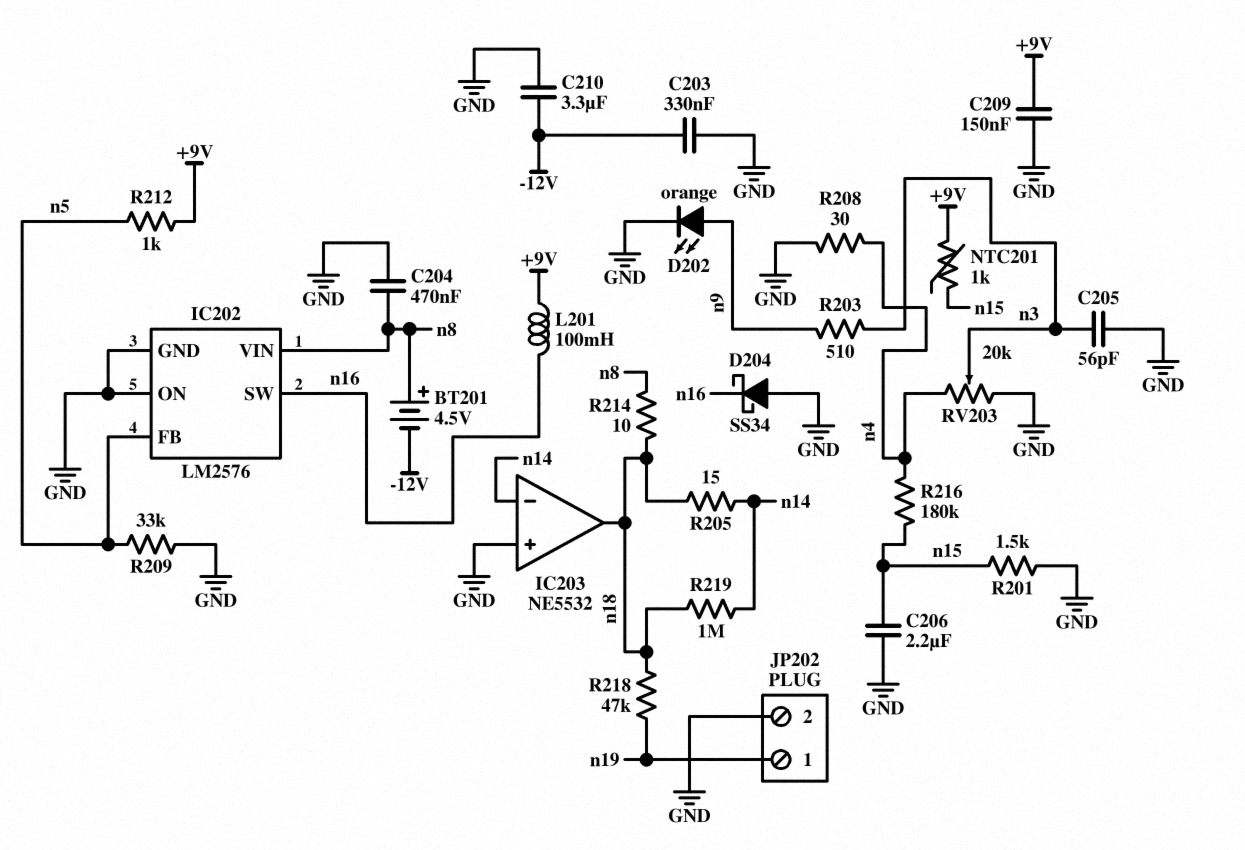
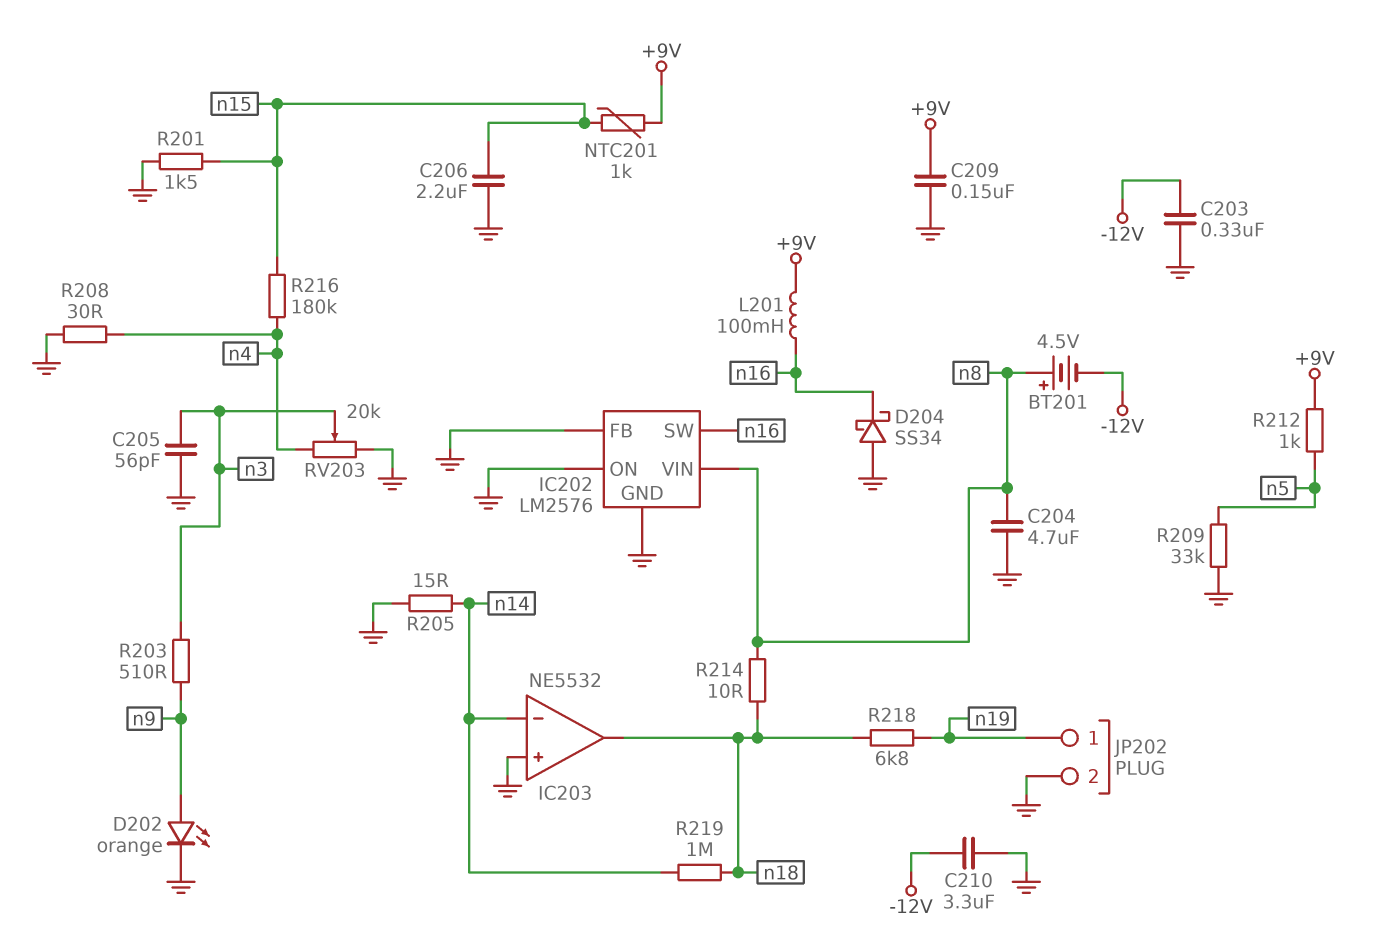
C204: 470nF (GND, n8) -> 4.7uF (GND, n8)
IC202 pin FB: n5 -> GND
R205: 15 (n14, n18) -> 15 (GND, n14)
R218: 47k (n18, n19) -> 6.8k (n18, n19)

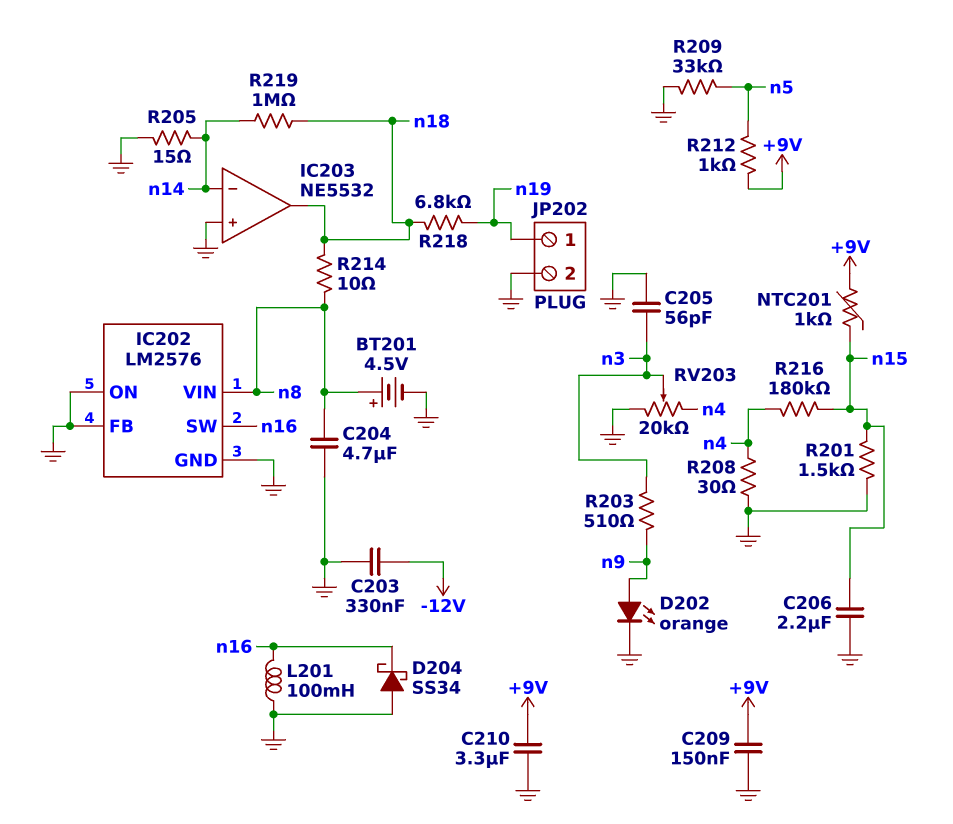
BT201: 4.5V (plus n8, minus -12V) -> 4.5V (plus n8, minus GND)
C210: 3.3uF (-12V, GND) -> 3.3uF (+9V, GND)
L201: 100mH (+9V, n16) -> 100mH (GND, n16)

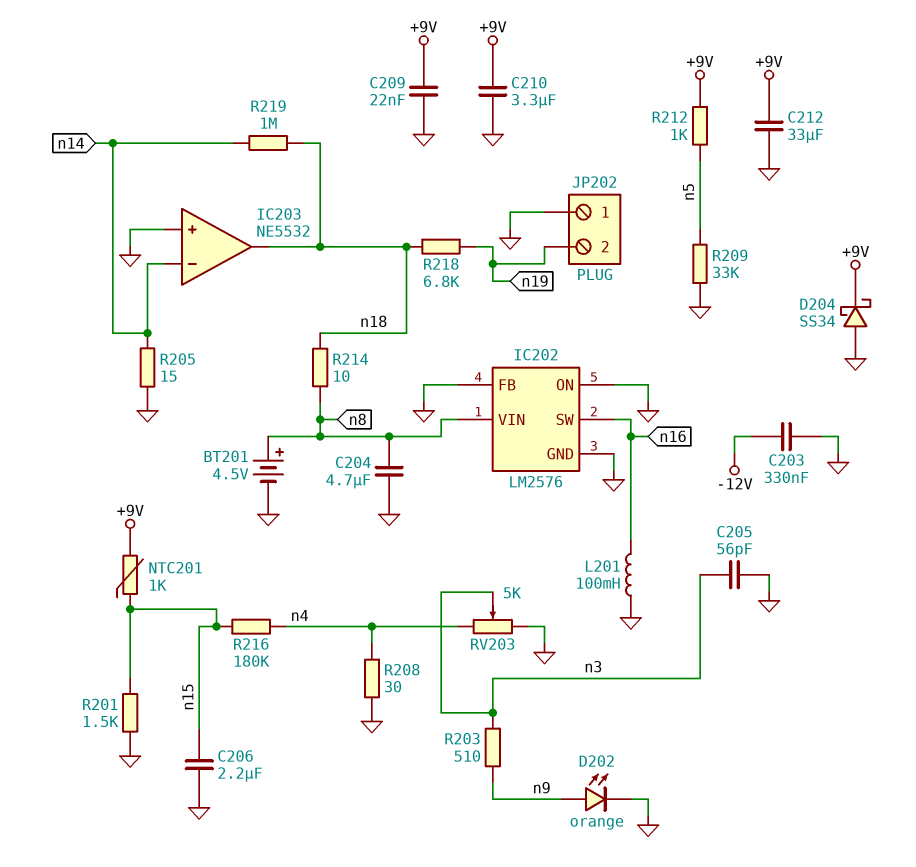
C209: 150nF (+9V, GND) -> 22nF (+9V, GND)
C212: none -> 33uF (+9V, GND)
D204: schottky SS34 (A GND, K n16) -> schottky SS34 (A GND, K +9V)
JP202 pin 1: n19 -> GND
JP202 pin 2: GND -> n19
RV203: 20k (GND, n4, wiper n3) -> 5k (GND, n4, wiper n3)

